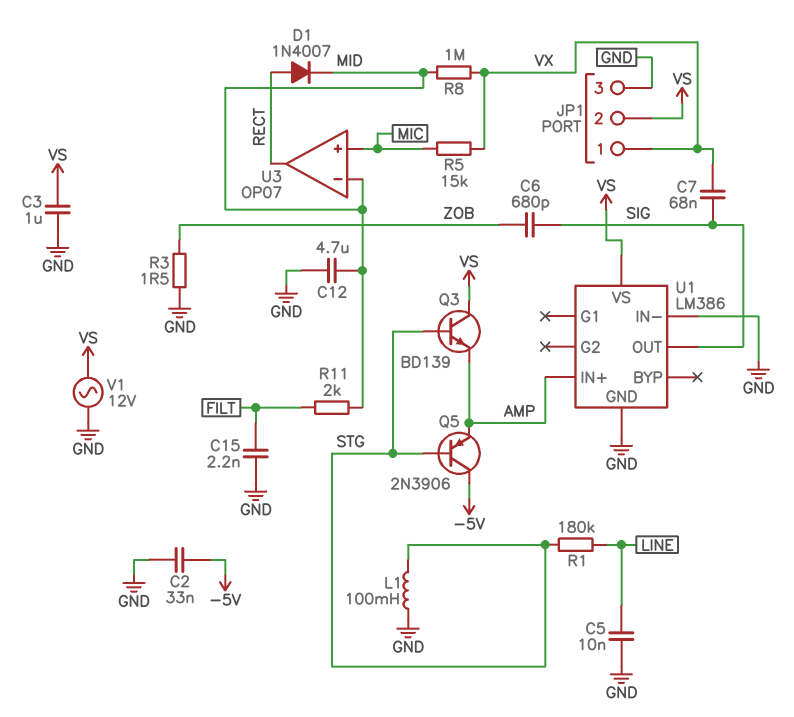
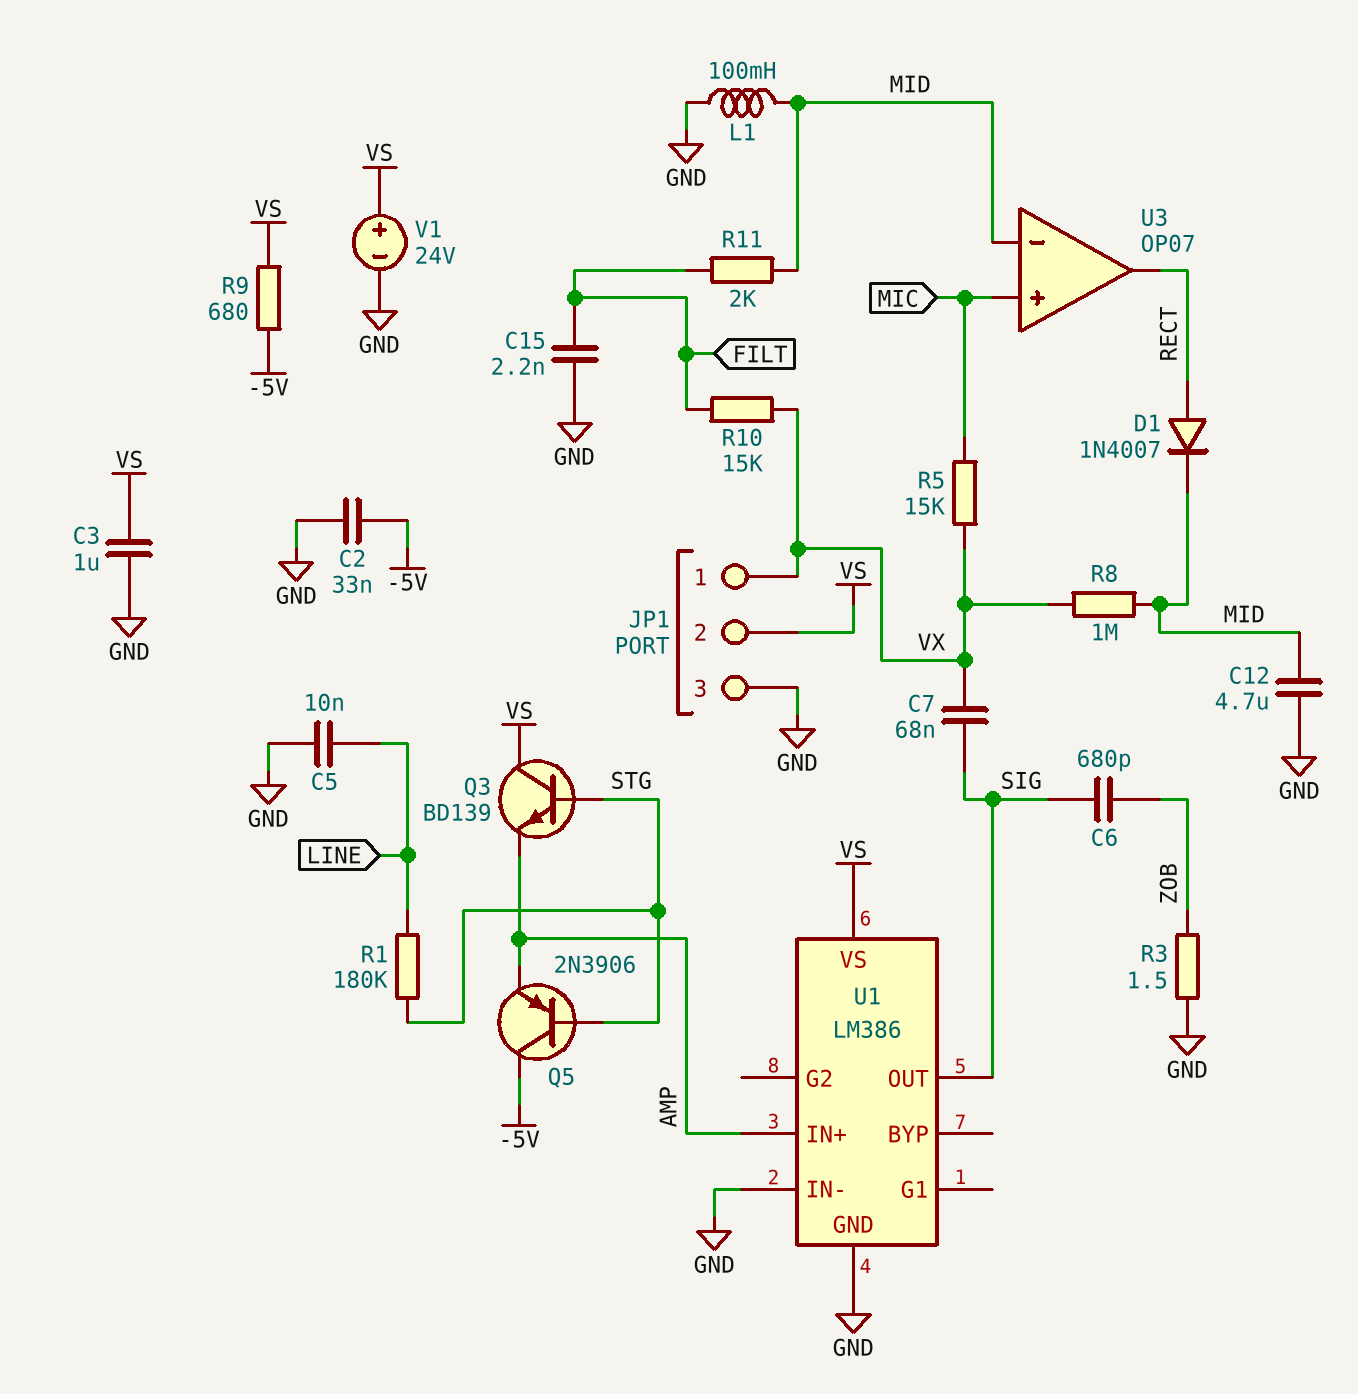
L1: 100mH (GND, STG) -> 100mH (GND, MID)
R9: none -> 680 (-5V, VS)
R10: none -> 15k (FILT, VX)
V1: AC 12V (GND, VS) -> 24V (plus VS, minus GND)

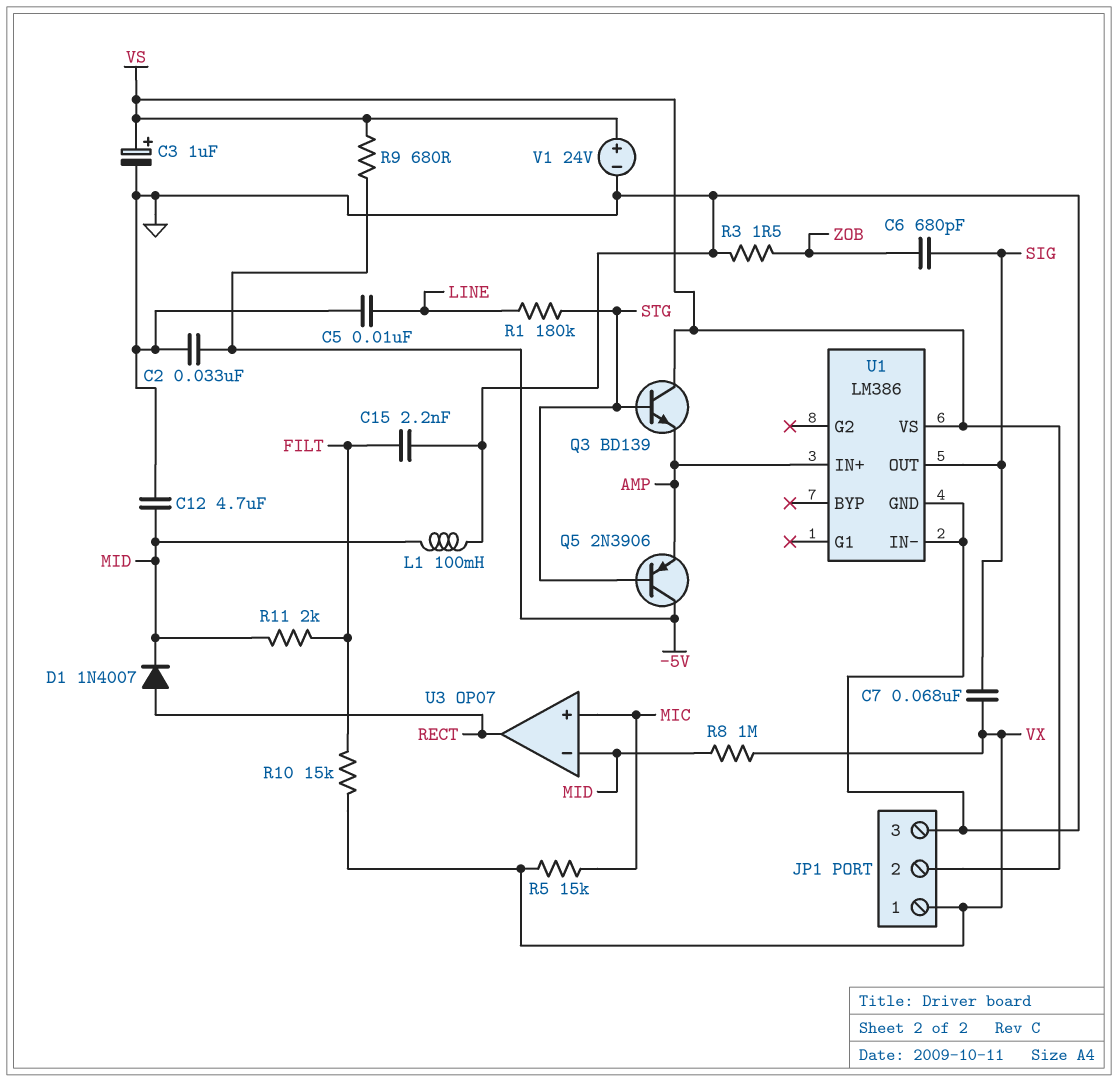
C3: 1uF (GND, VS) -> 1uF (plus VS, minus GND)

